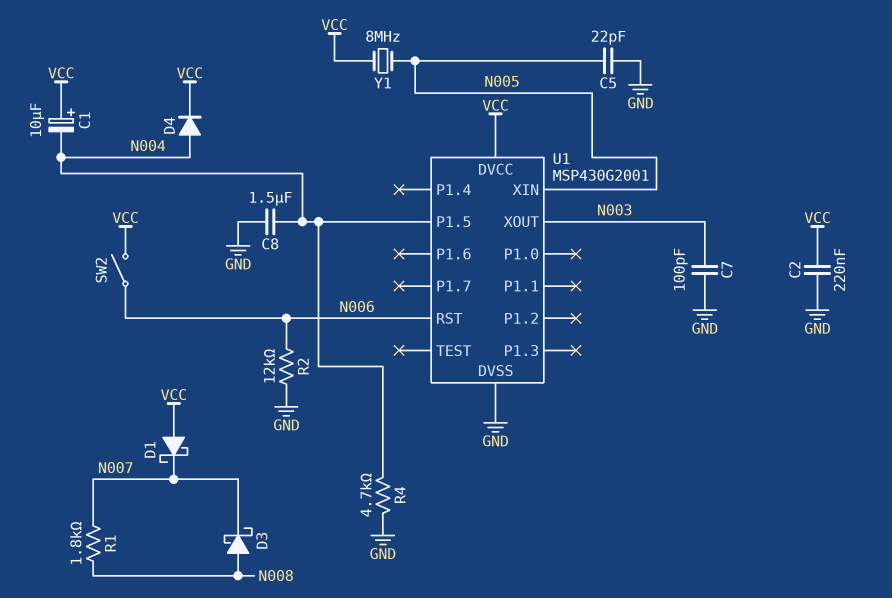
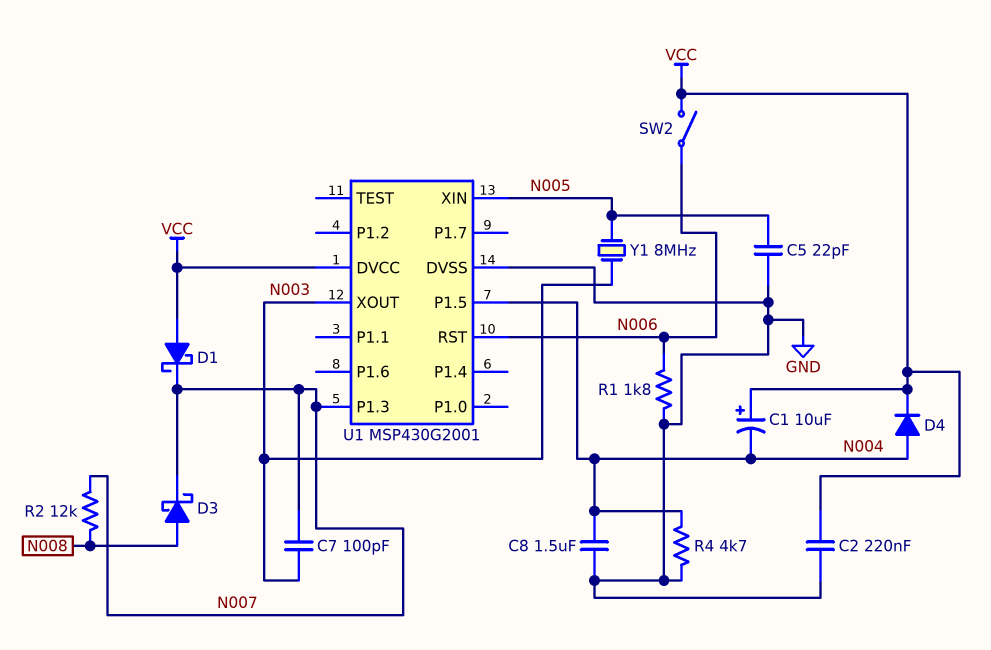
C7: 100pF (GND, N003) -> 100pF (N003, N007)
R1: 1.8k (N007, N008) -> 1.8k (GND, N006)
R2: 12k (GND, N006) -> 12k (N007, N008)
U1 pin P1.3: none -> N007
Y1: 8MHz (N005, VCC) -> 8MHz (N003, N005)

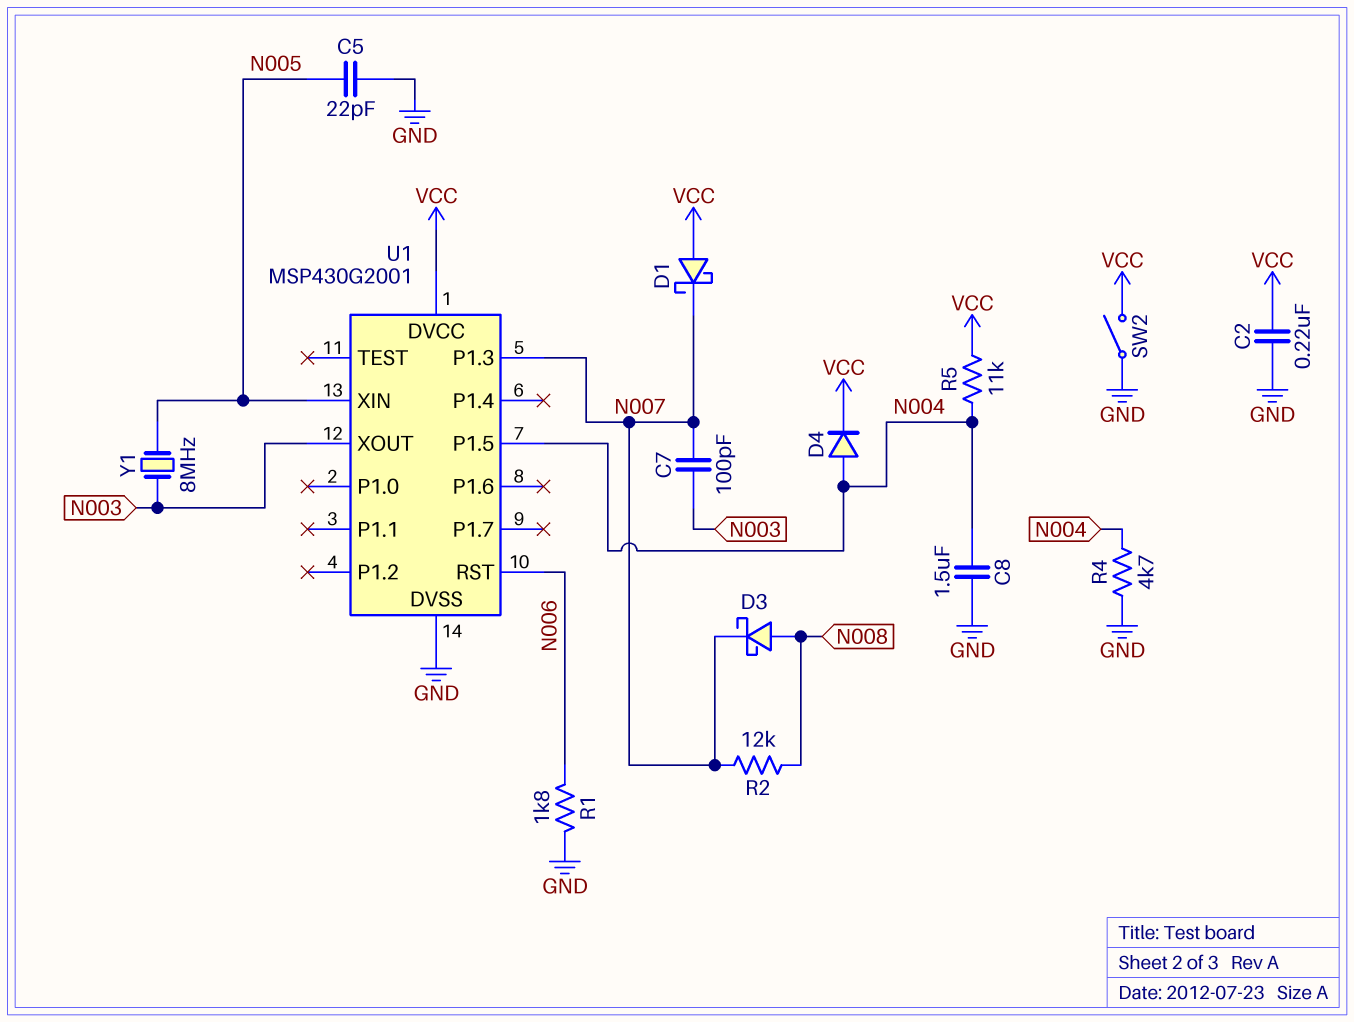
C1: 10uF (plus VCC, minus N004) -> none
R5: none -> 11k (N004, VCC)
SW2: switch (N006, VCC) -> switch (GND, VCC)

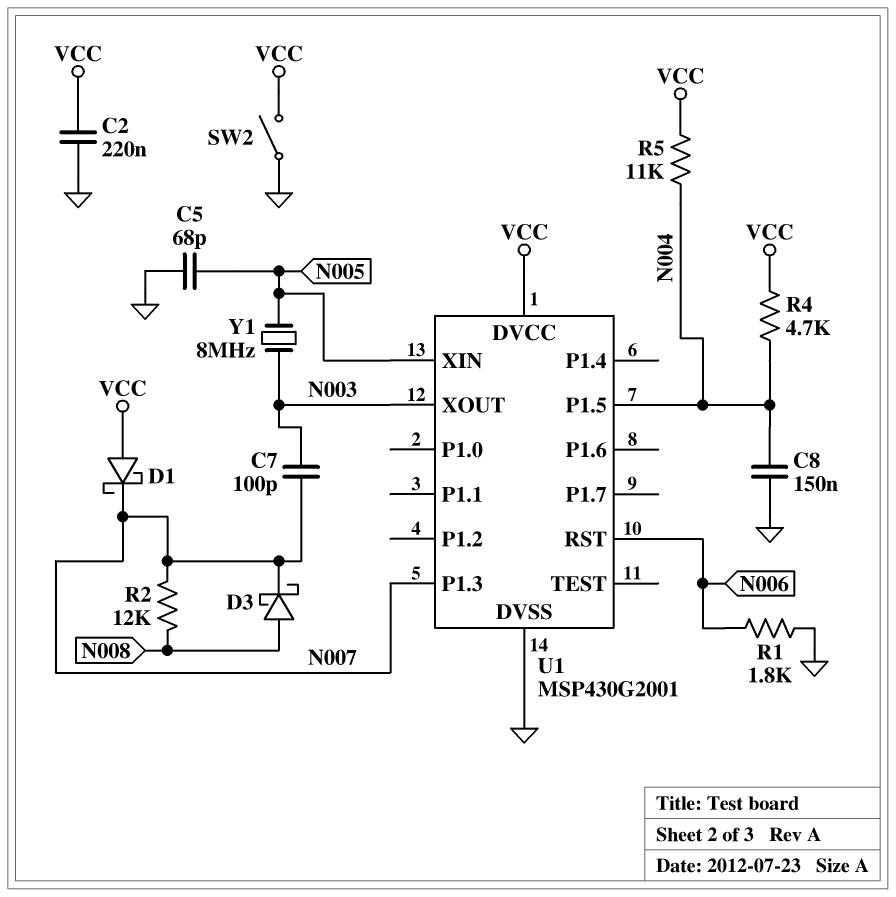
C5: 22pF (GND, N005) -> 68pF (GND, N005)
C8: 1.5uF (GND, N004) -> 150nF (GND, N004)
D4: diode (A N004, K VCC) -> none
R4: 4.7k (GND, N004) -> 4.7k (N004, VCC)

